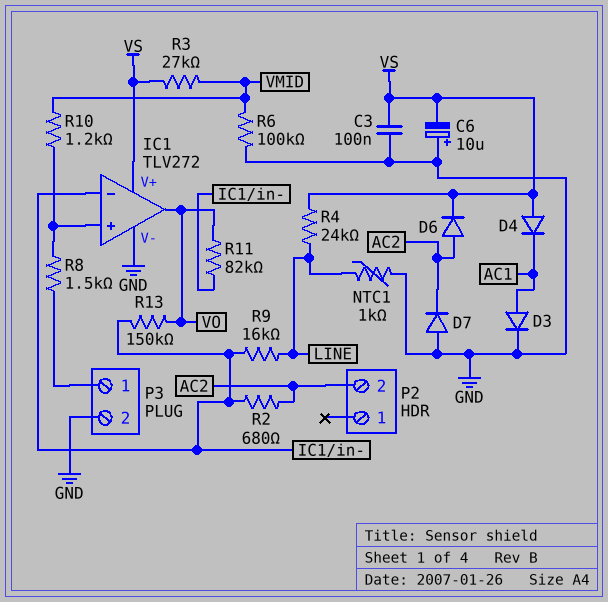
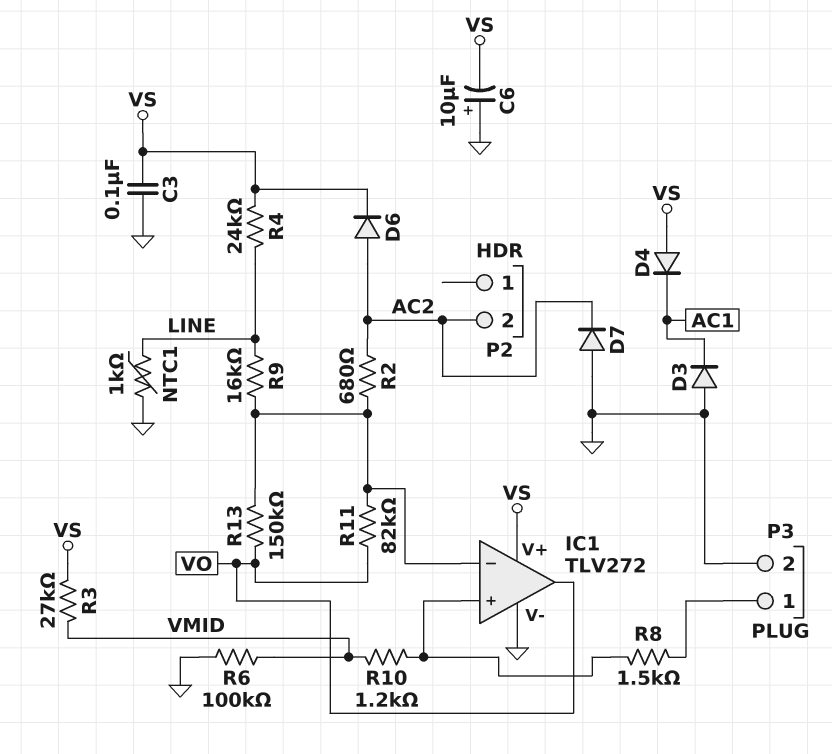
D3: diode (A AC1, K GND) -> diode (A GND, K AC1)

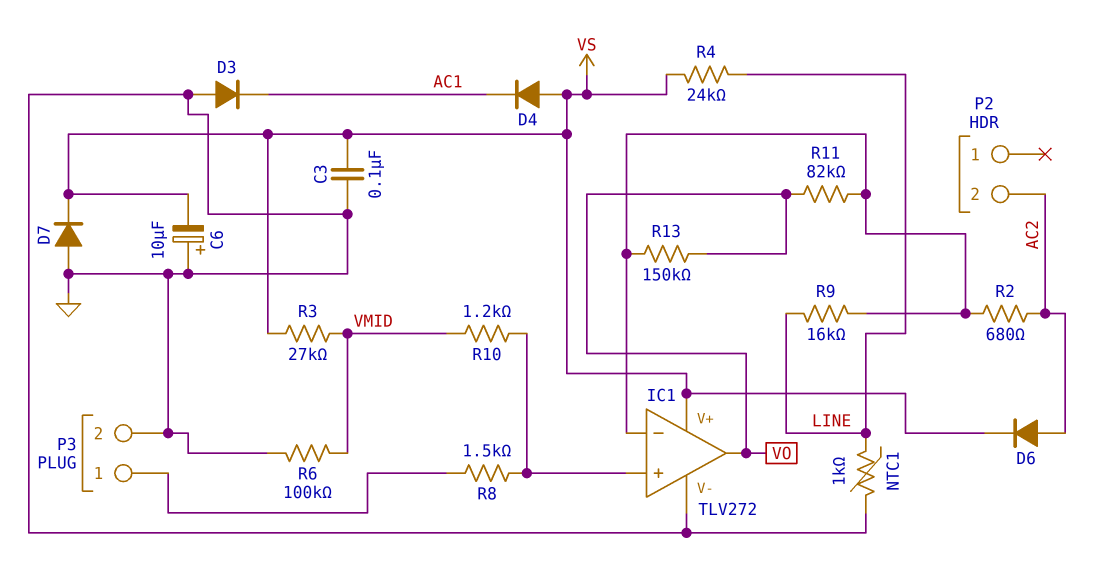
D7: diode (A GND, K AC2) -> diode (A GND, K VS)

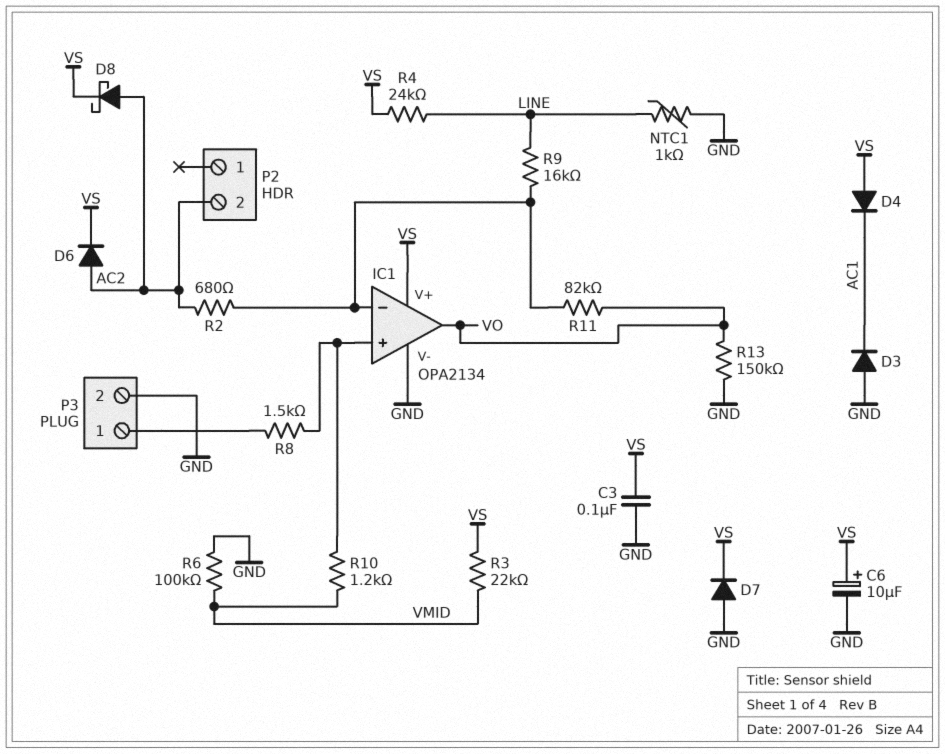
C6: 10uF (plus GND, minus VS) -> 10uF (plus VS, minus GND)
D8: none -> schottky (A AC2, K VS)
IC1: TLV272 -> OPA2134
R3: 27k (VMID, VS) -> 22k (VMID, VS)
R13: 150k (IC1/in-, VO) -> 150k (GND, VO)

